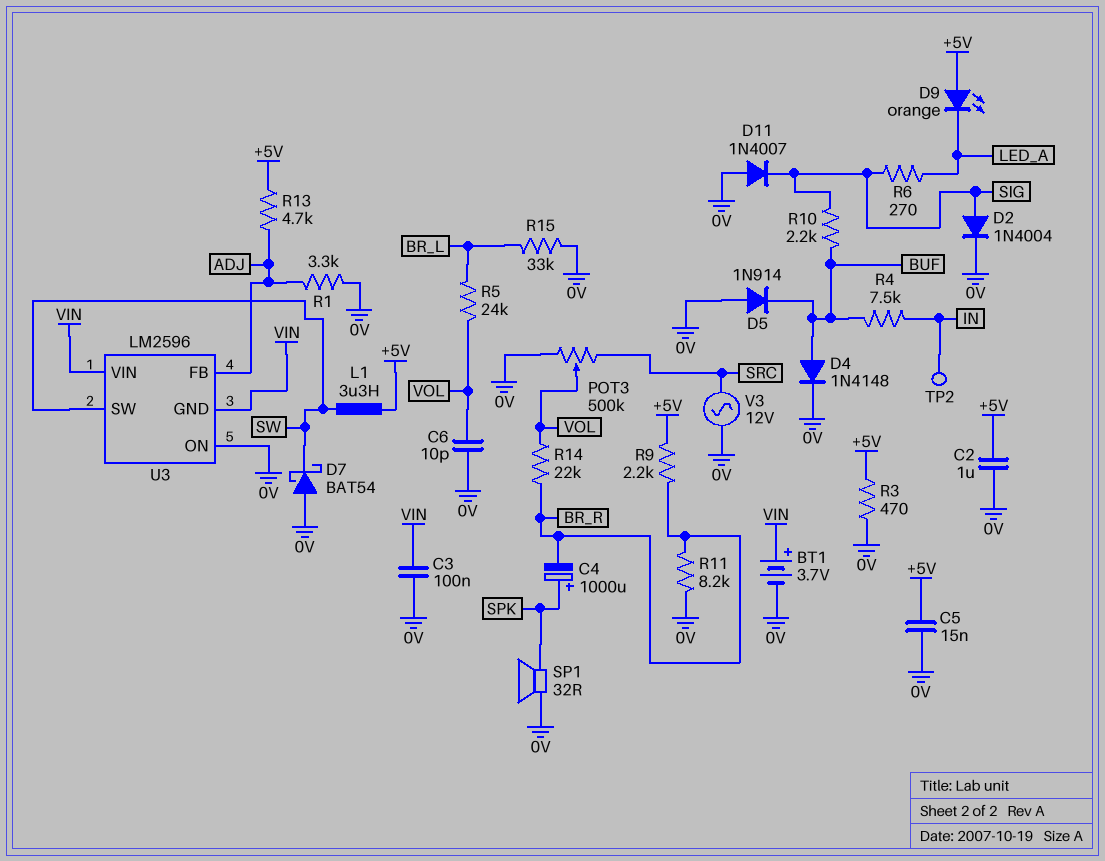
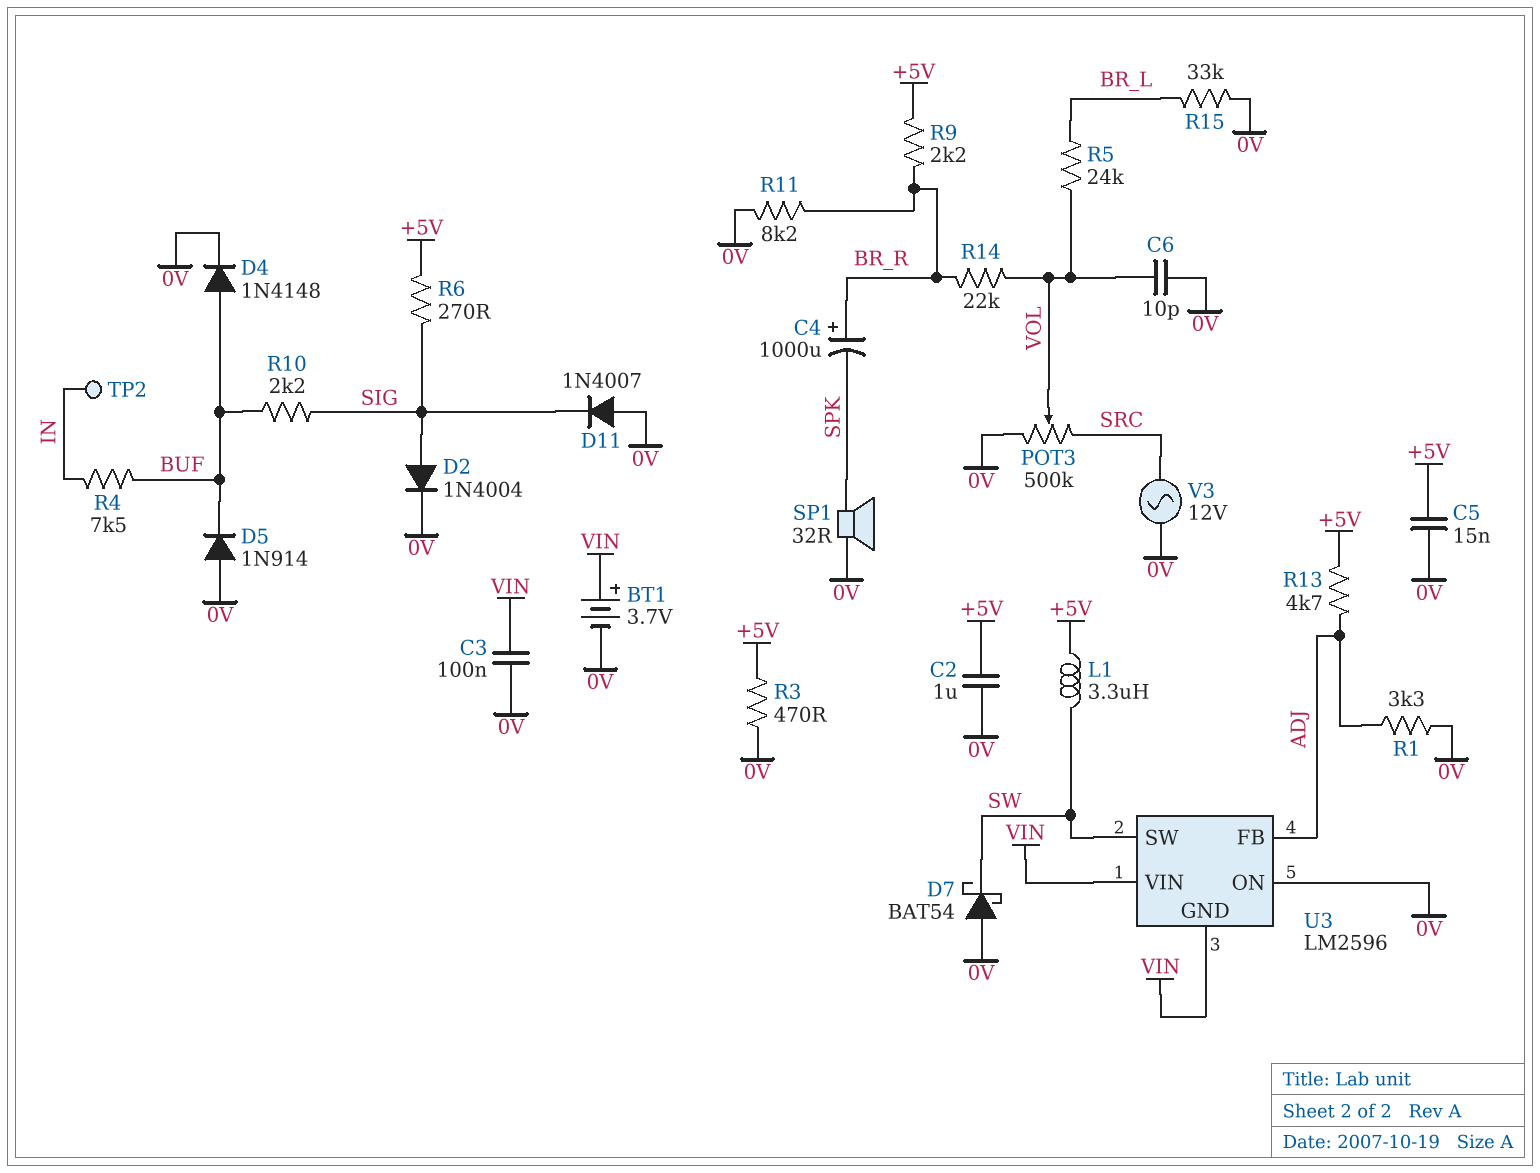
C4: 1000uF (plus SPK, minus BR_R) -> 1000uF (plus BR_R, minus SPK)
D9: LED orange (A +5V, K LED_A) -> none
R6: 270 (LED_A, SIG) -> 270 (+5V, SIG)

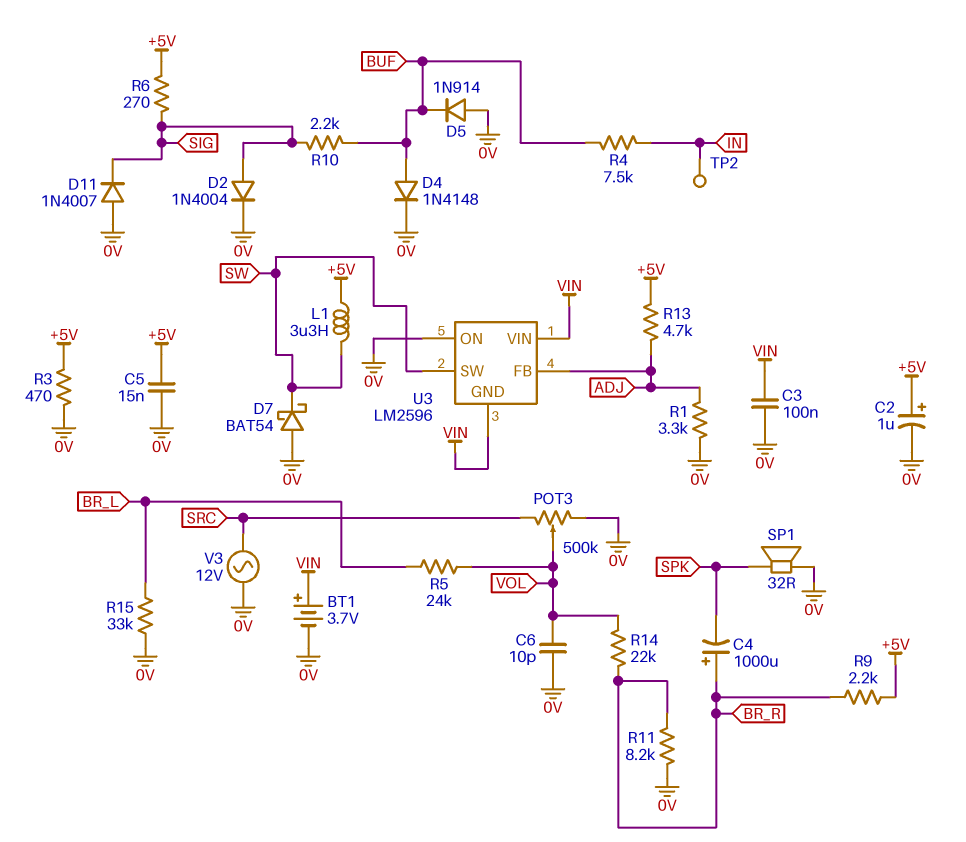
C2: 1uF (+5V, 0V) -> 1uF (plus +5V, minus 0V)

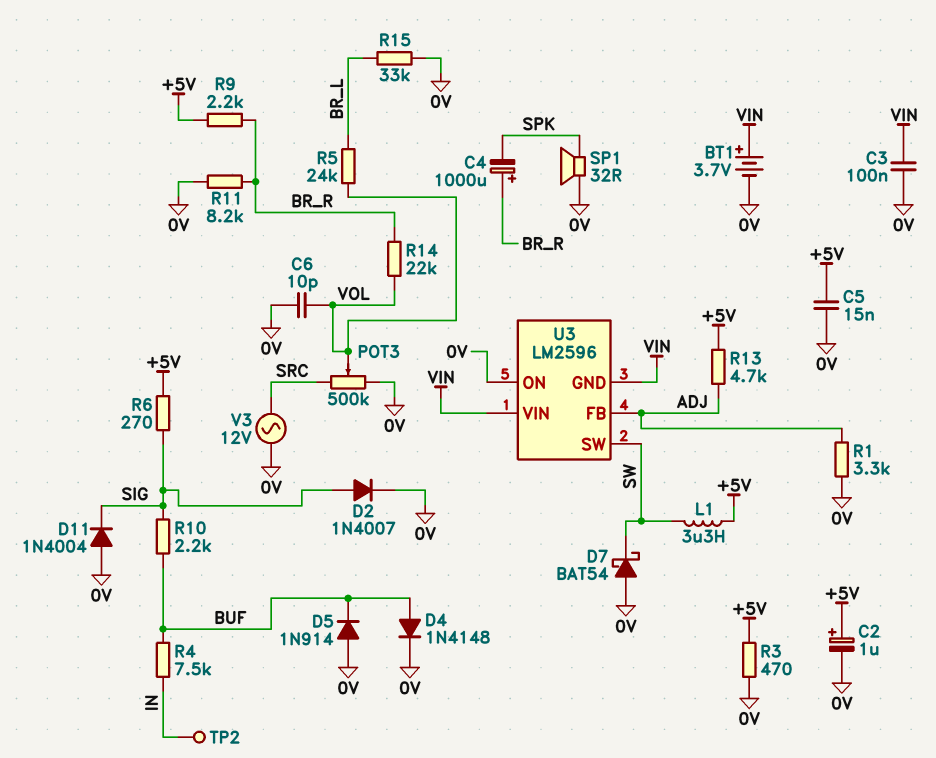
D2: diode 1N4004 (A SIG, K 0V) -> diode 1N4007 (A SIG, K 0V)
D11: diode 1N4007 (A 0V, K SIG) -> diode 1N4004 (A 0V, K SIG)

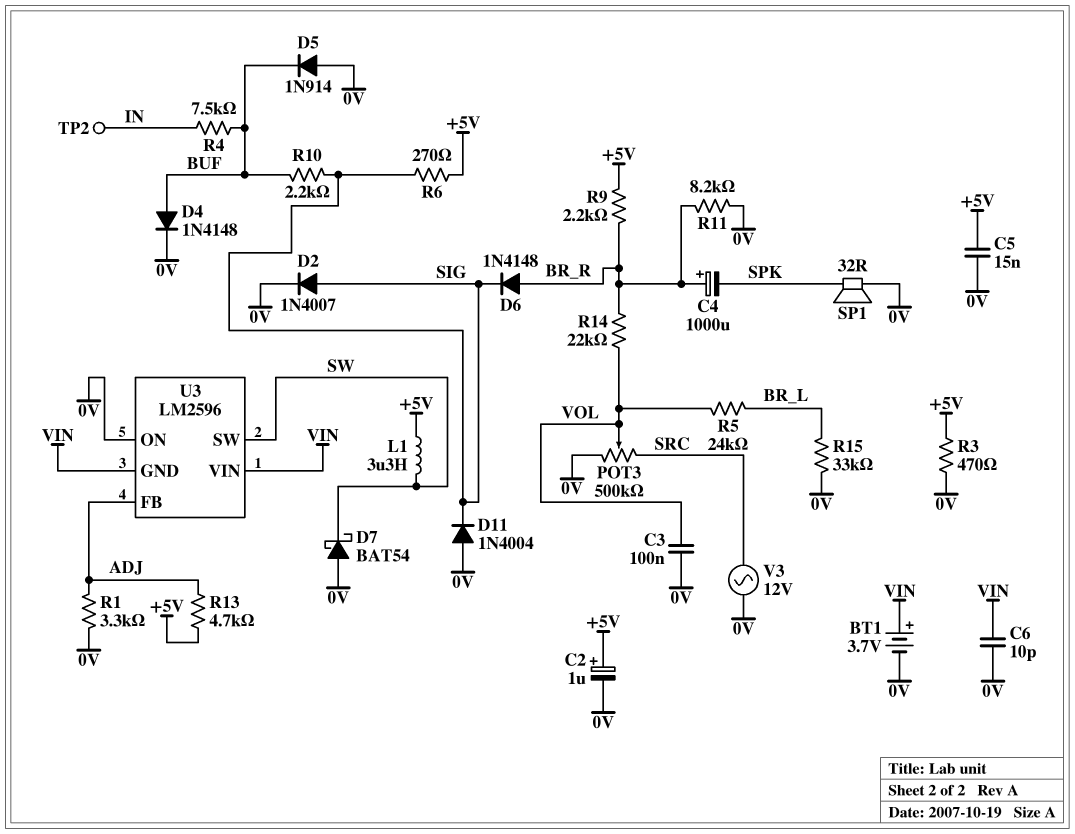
C3: 100nF (0V, VIN) -> 100nF (0V, VOL)
C6: 10pF (0V, VOL) -> 10pF (0V, VIN)
D6: none -> diode 1N4148 (A BR_R, K SIG)

